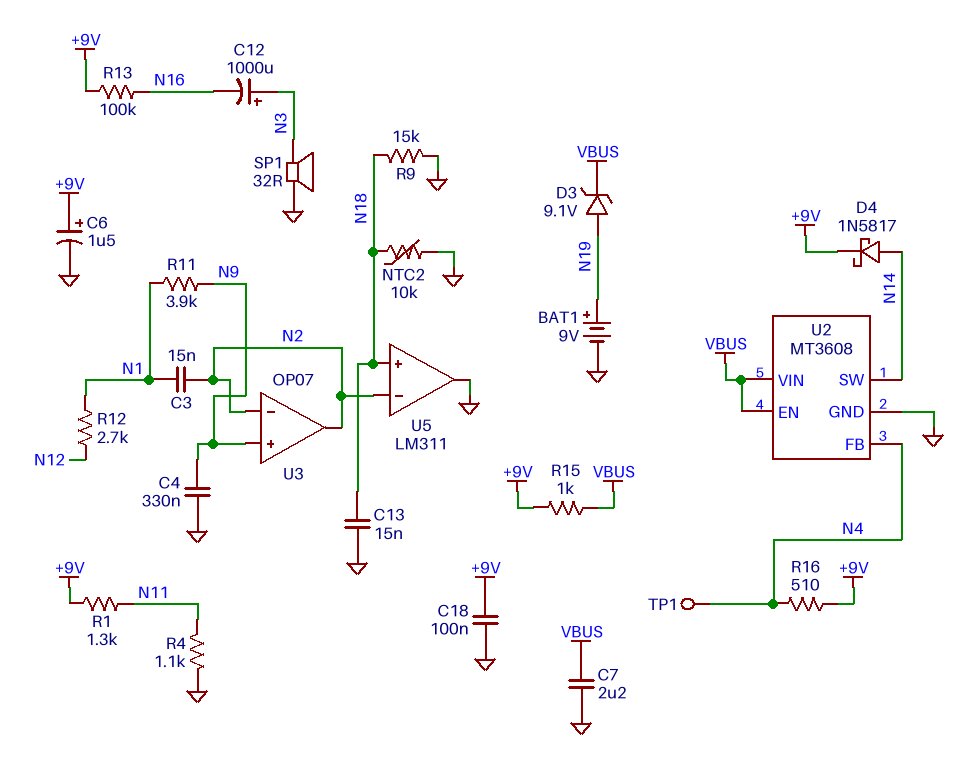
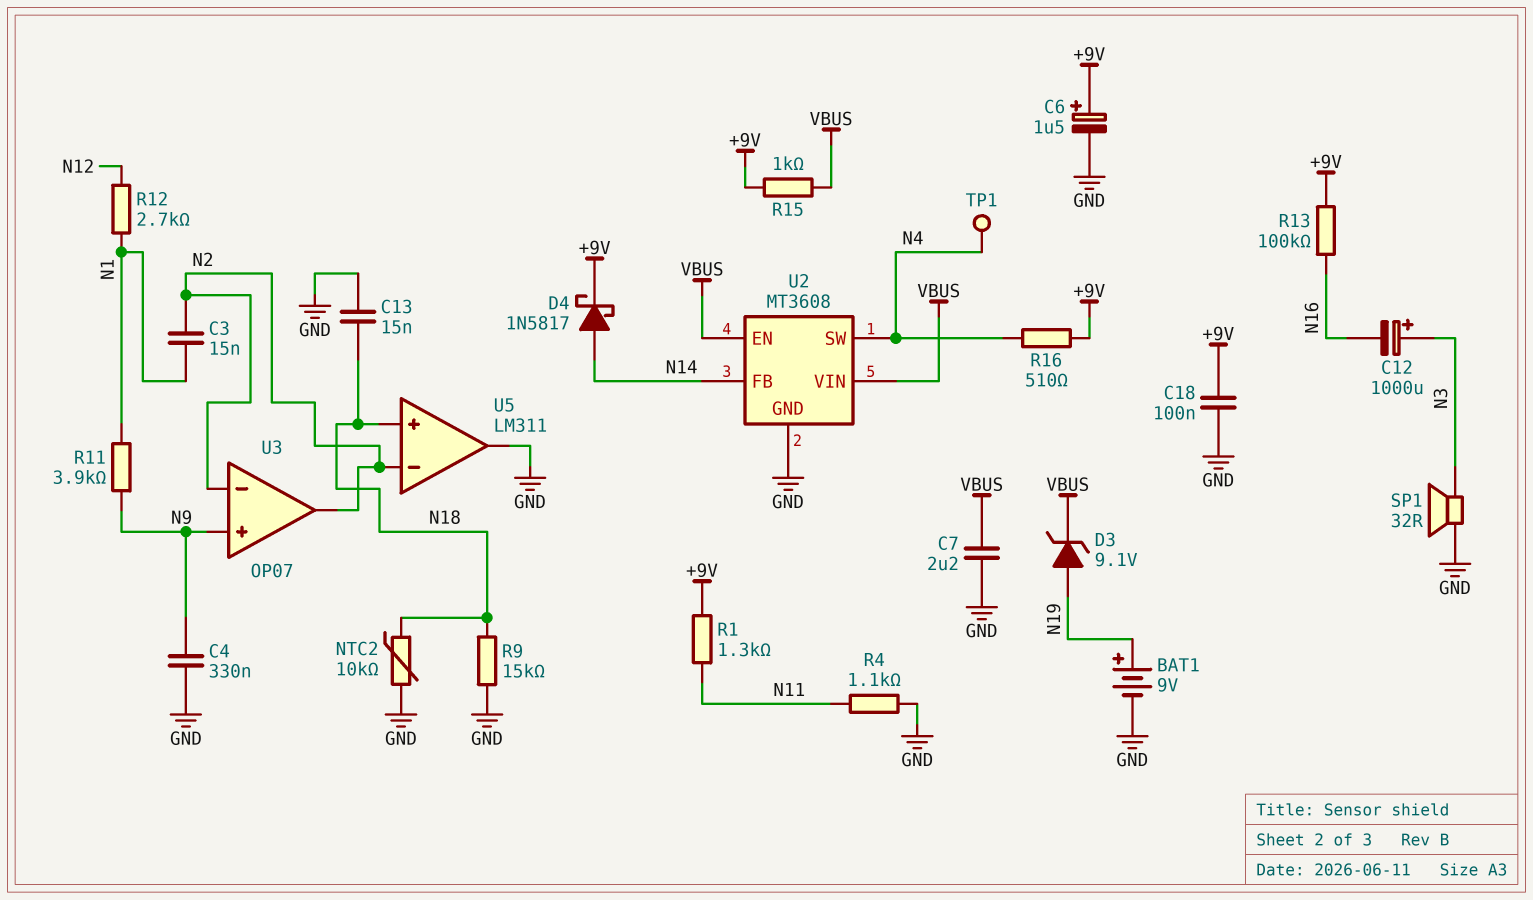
U2 pin FB: N4 -> N14
U2 pin SW: N14 -> N4

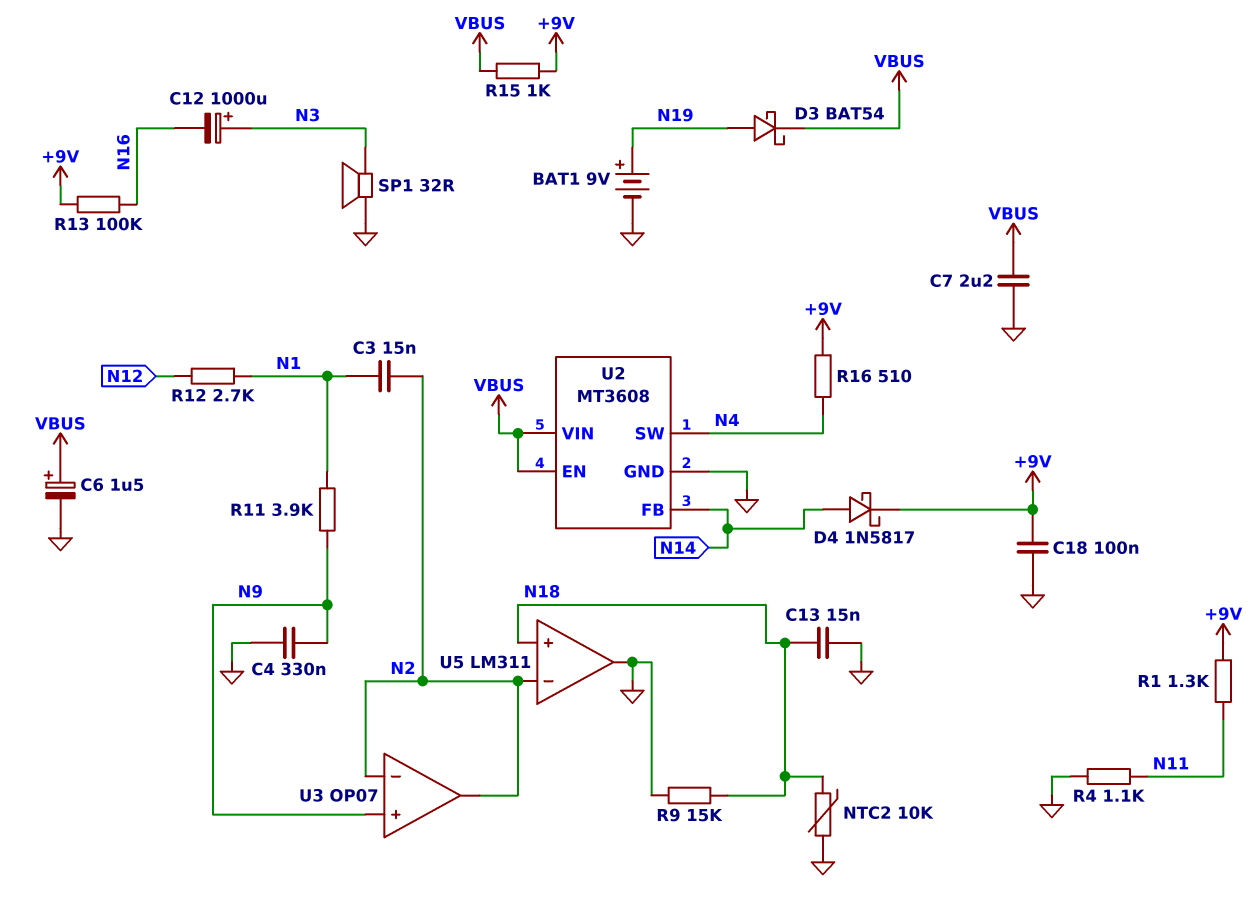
C6: 1.5uF (plus +9V, minus GND) -> 1.5uF (plus VBUS, minus GND)
D3: zener 9.1V (A N19, K VBUS) -> schottky BAT54 (A N19, K VBUS)
TP1: test point (N4) -> none

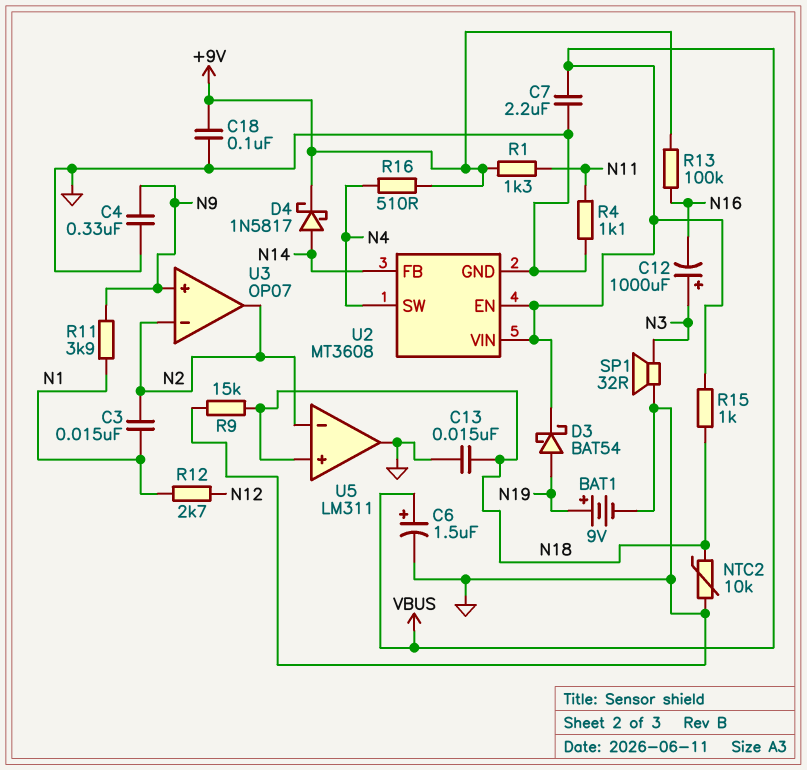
R15: 1k (+9V, VBUS) -> 1k (N18, VBUS)

